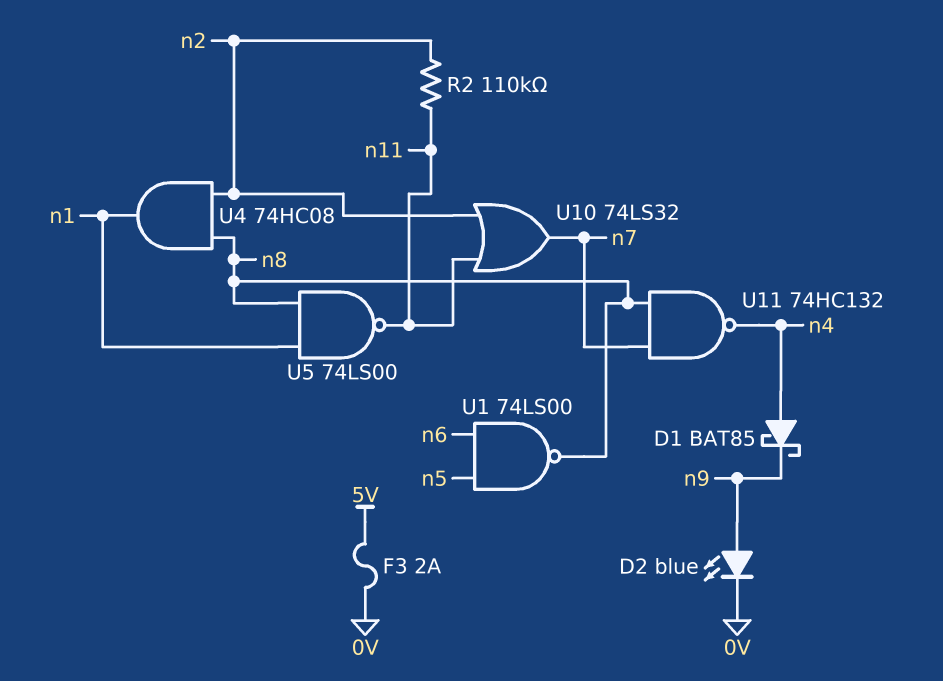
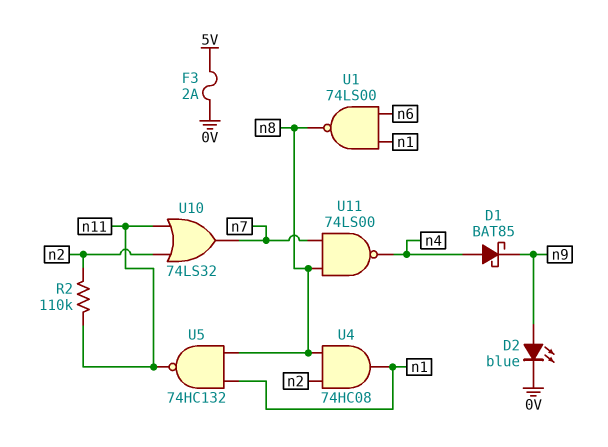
U1: NAND 74LS00 (in n5, in n6, out n8) -> NAND 74LS00 (in n1, in n6, out n8)
U5: NAND 74LS00 (in n1, in n8, out n11) -> NAND 74HC132 (in n1, in n8, out n11)
U11: NAND 74HC132 (in n7, in n8, out n4) -> NAND 74LS00 (in n7, in n8, out n4)

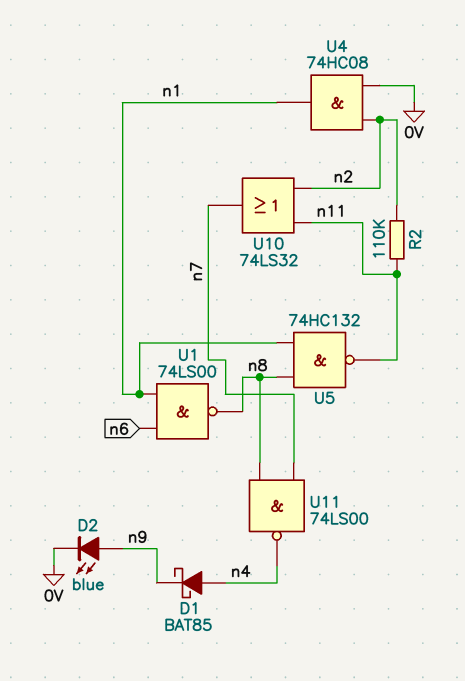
F3: 2A (0V, 5V) -> none
U4: AND 74HC08 (in n2, in n8, out n1) -> AND 74HC08 (in 0V, in n2, out n1)

